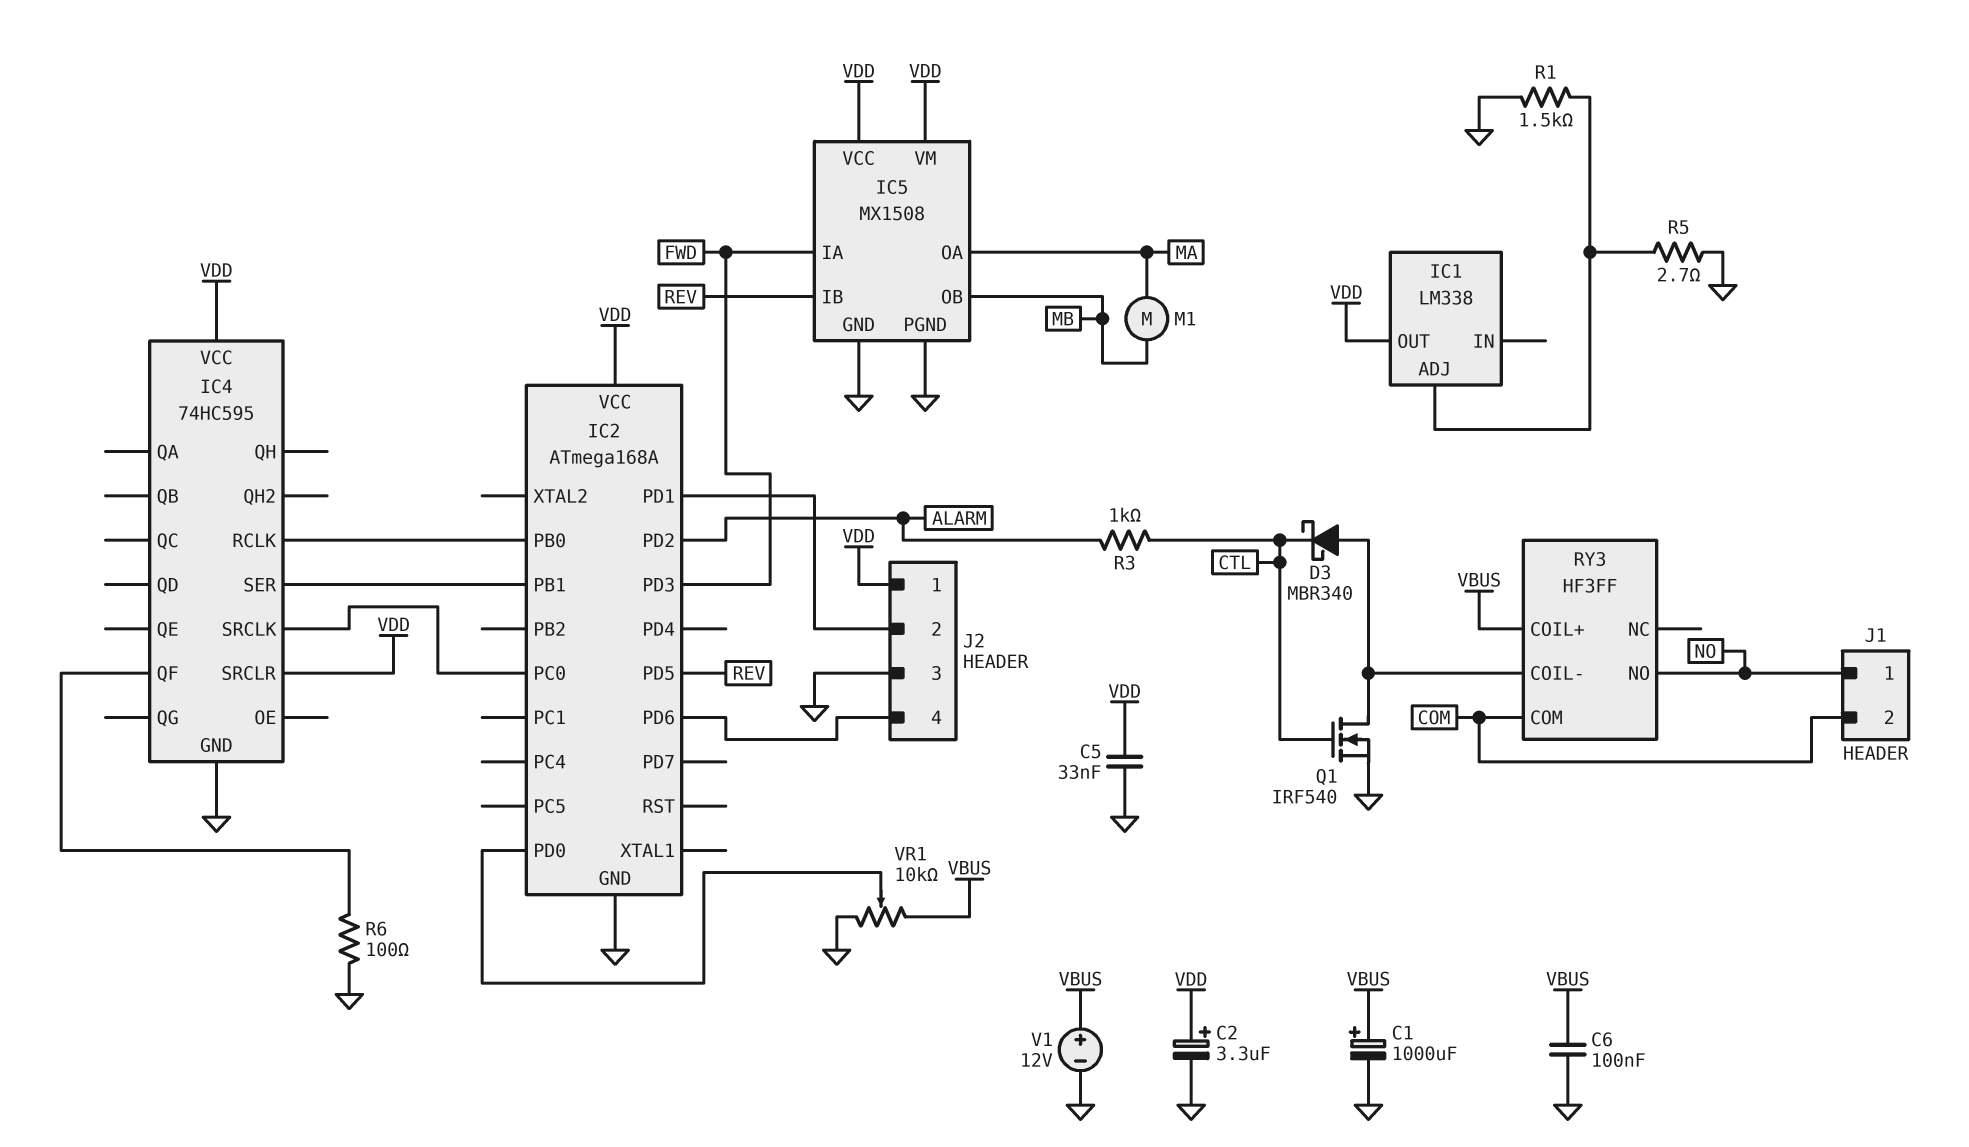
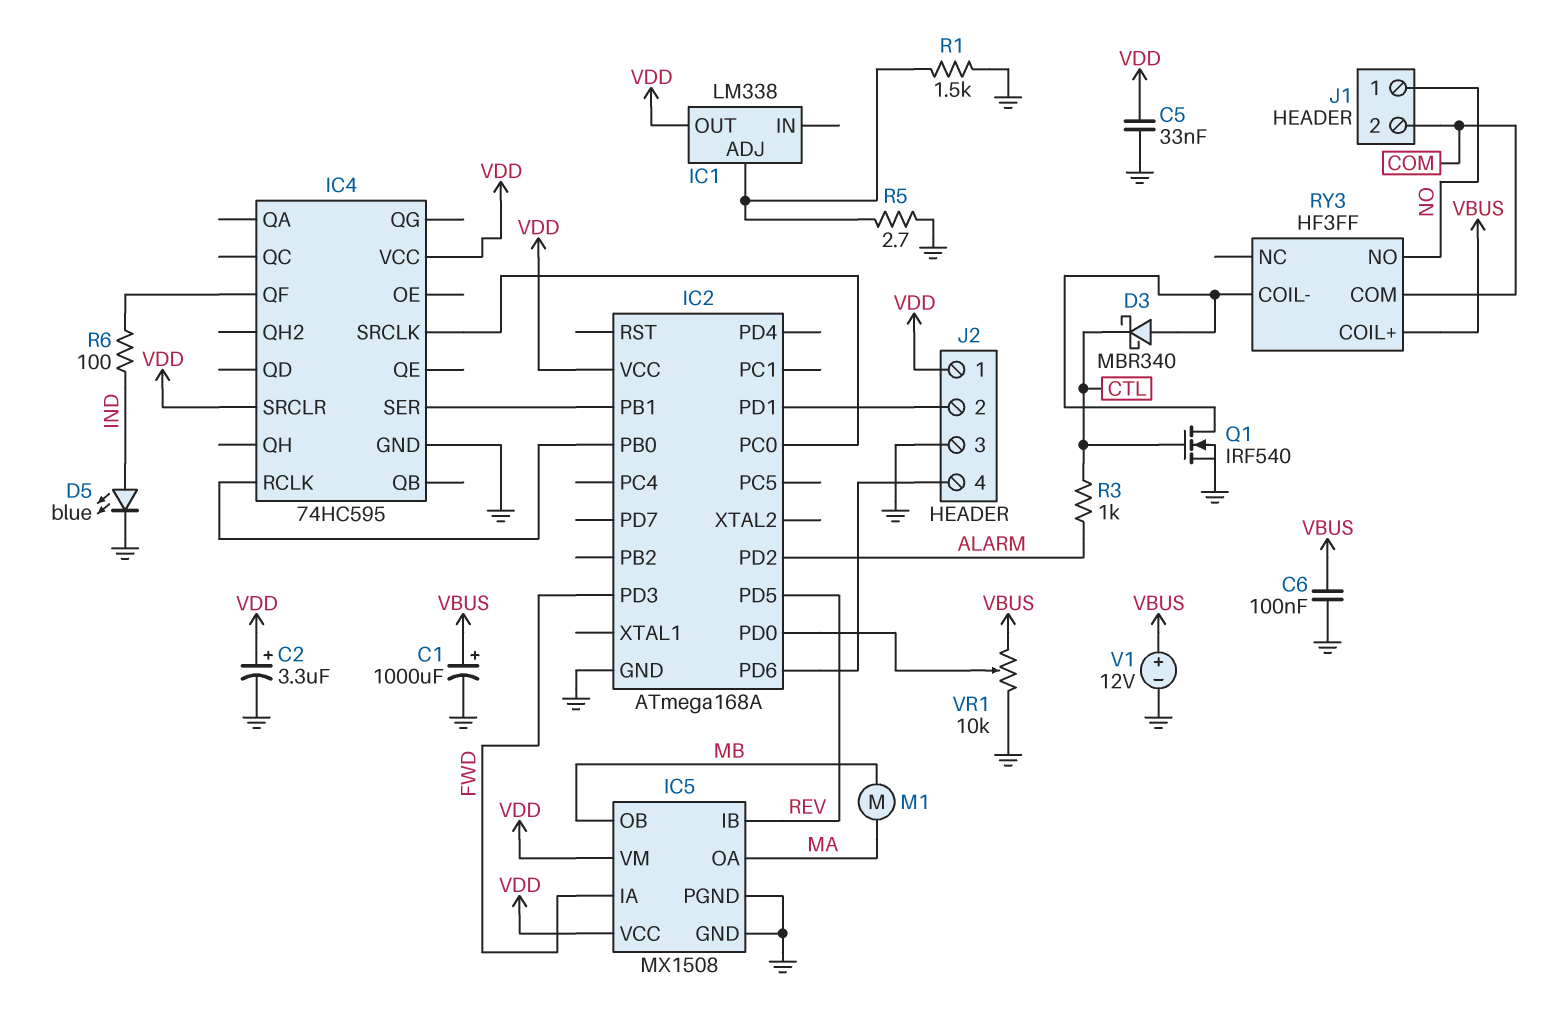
D5: none -> LED blue (A IND, K GND)
R6: 100 (GND, IC4/QF) -> 100 (IC4/QF, IND)

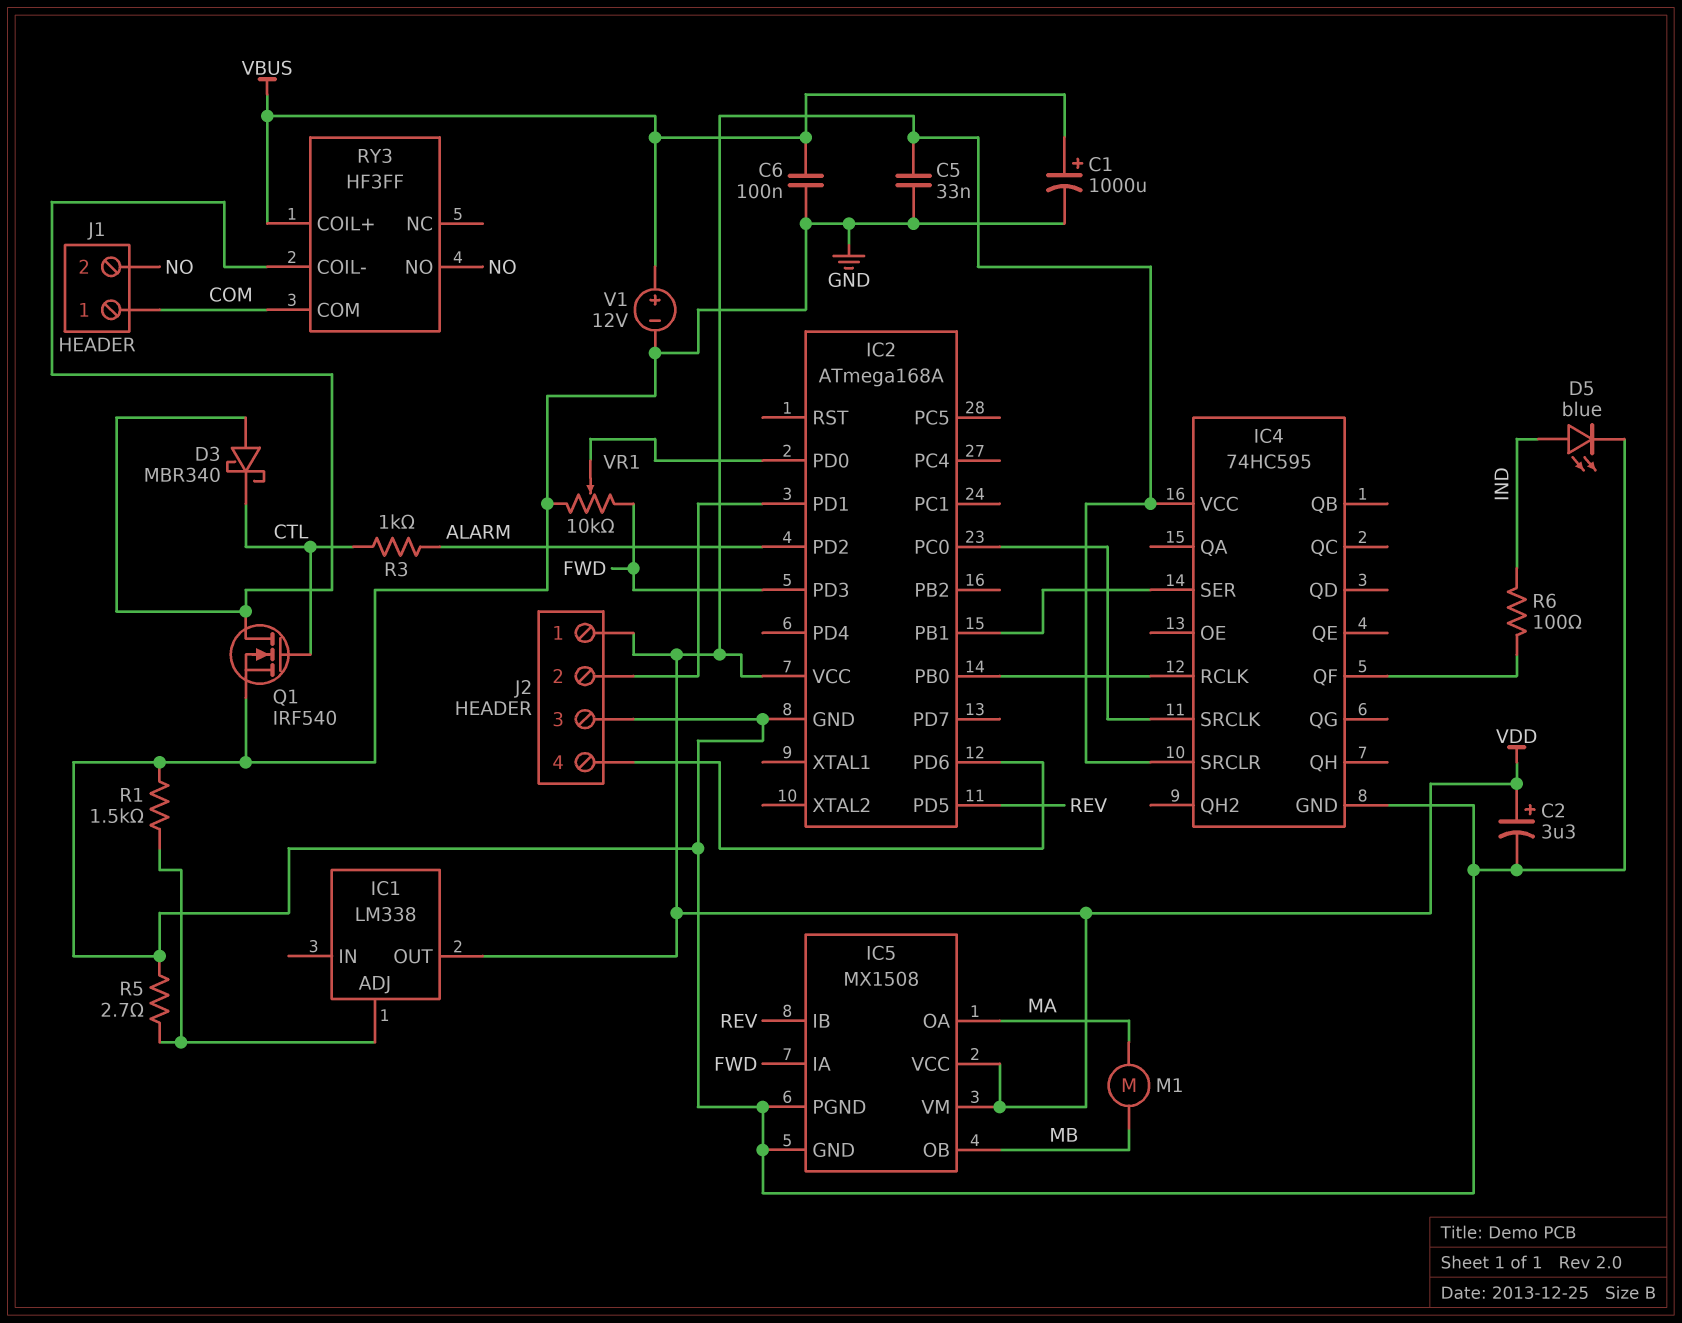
J1 pin 1: NO -> COM
J1 pin 2: COM -> NO
VR1: 10k (GND, VBUS, wiper IC2/PD0) -> 10k (FWD, GND, wiper IC2/PD0)

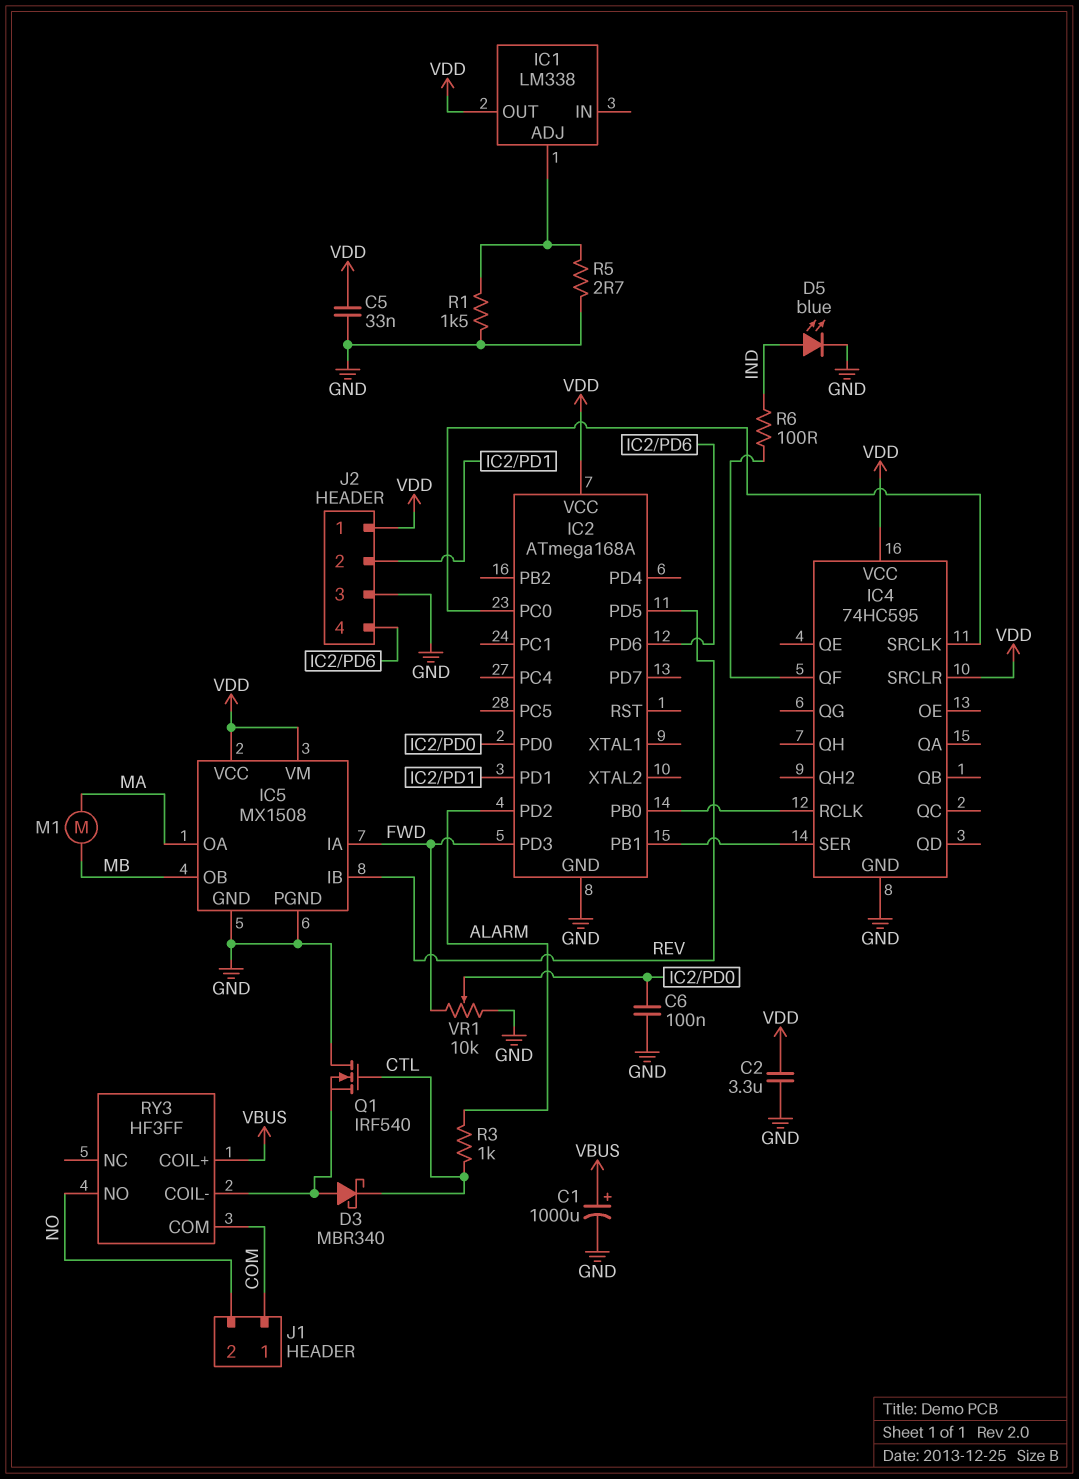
C2: 3.3uF (plus VDD, minus GND) -> 3.3uF (GND, VDD)
C6: 100nF (GND, VBUS) -> 100nF (GND, IC2/PD0)
Q1: NMOS IRF540 (G CTL, D RY3/COIL-, S GND) -> NMOS IRF540 (G CTL, D GND, S RY3/COIL-)
V1: 12V (plus VBUS, minus GND) -> none

